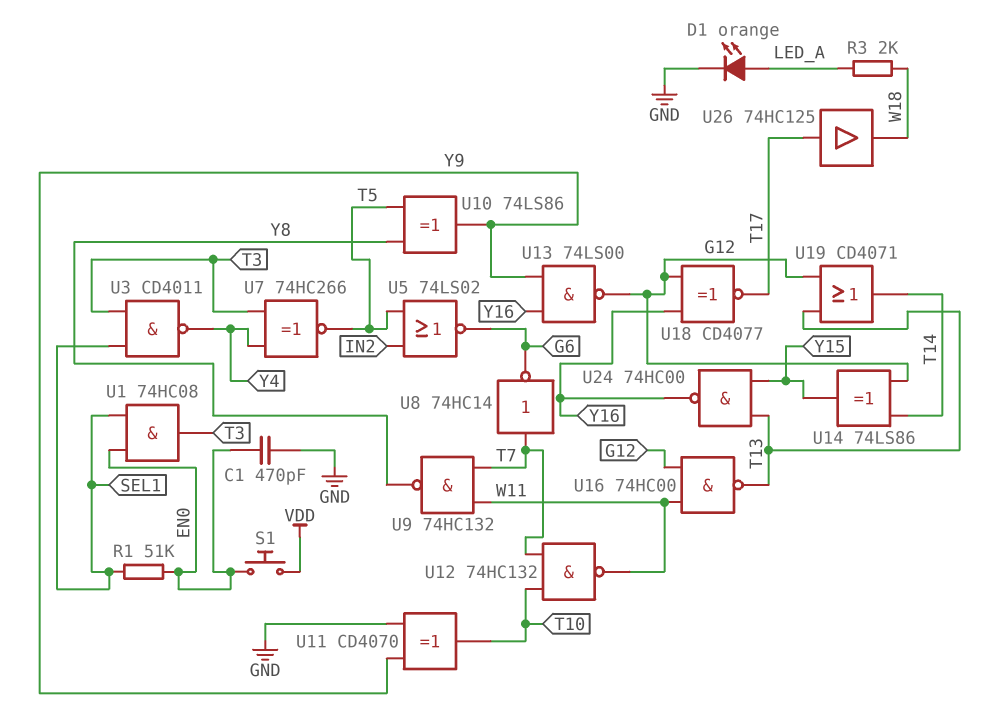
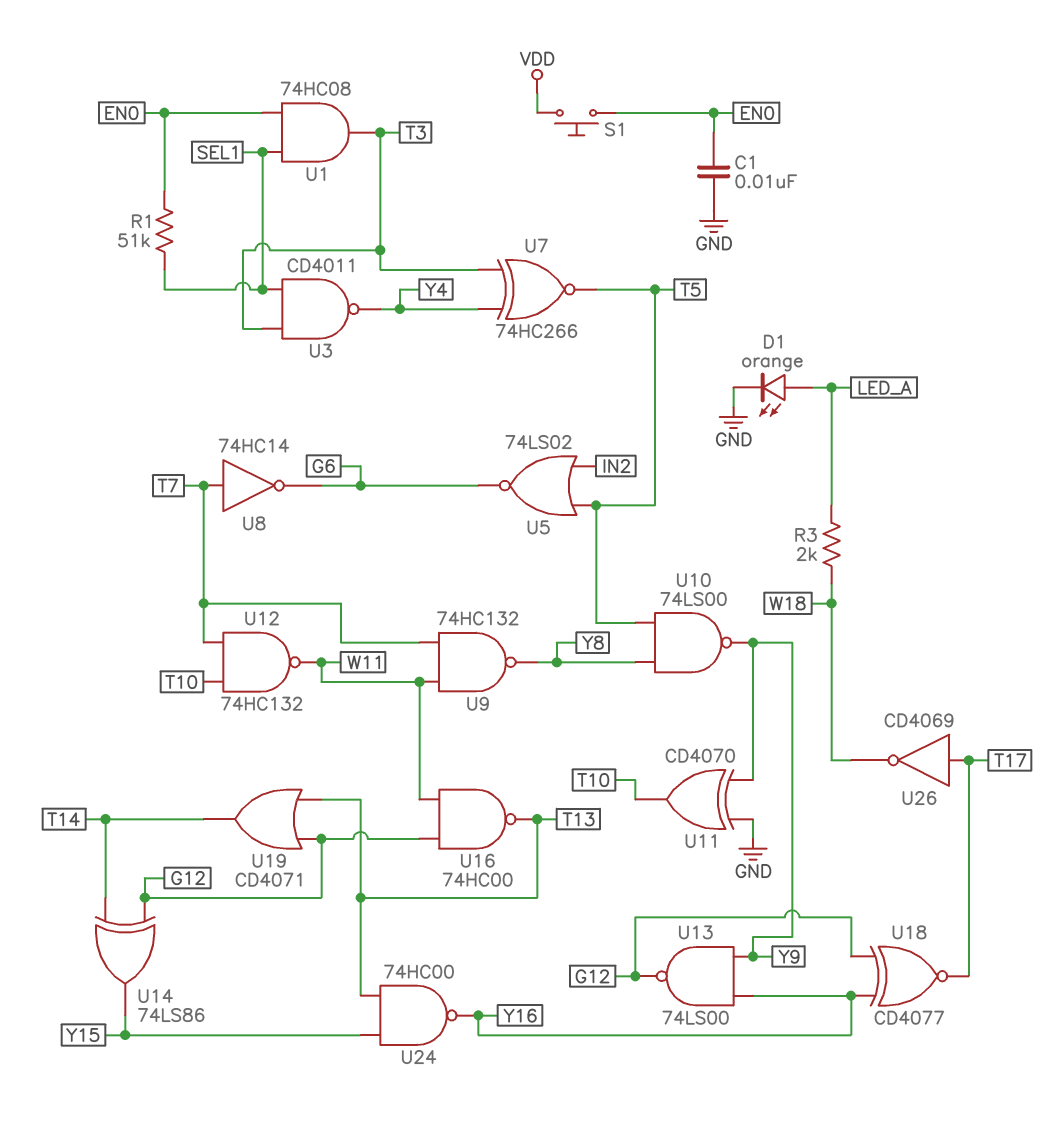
C1: 470pF (EN0, GND) -> 10nF (EN0, GND)
U10: XOR 74LS86 (in T5, in Y8, out Y9) -> NAND 74LS00 (in T5, in Y8, out Y9)
U26: buffer 74HC125 (in T17, out W18) -> NOT CD4069 (in T17, out W18)

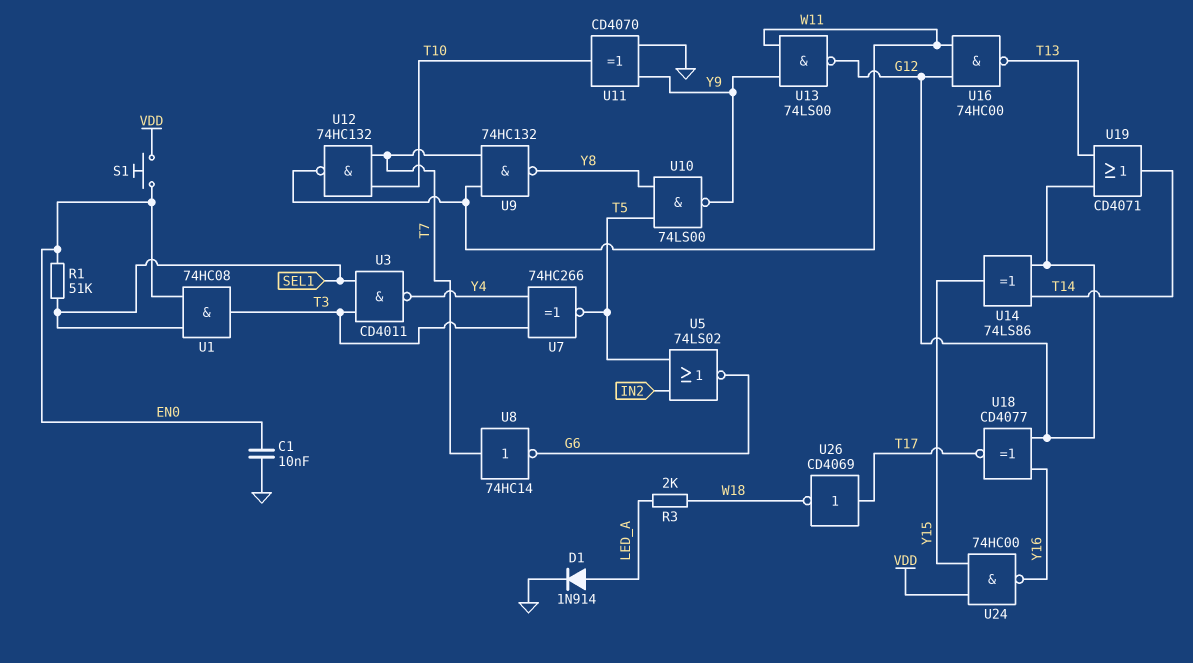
D1: LED orange (A LED_A, K GND) -> diode 1N914 (A LED_A, K GND)
U13: NAND 74LS00 (in Y9, in Y16, out G12) -> NAND 74LS00 (in W11, in Y9, out G12)
U24: NAND 74HC00 (in T13, in Y15, out Y16) -> NAND 74HC00 (in VDD, in Y15, out Y16)

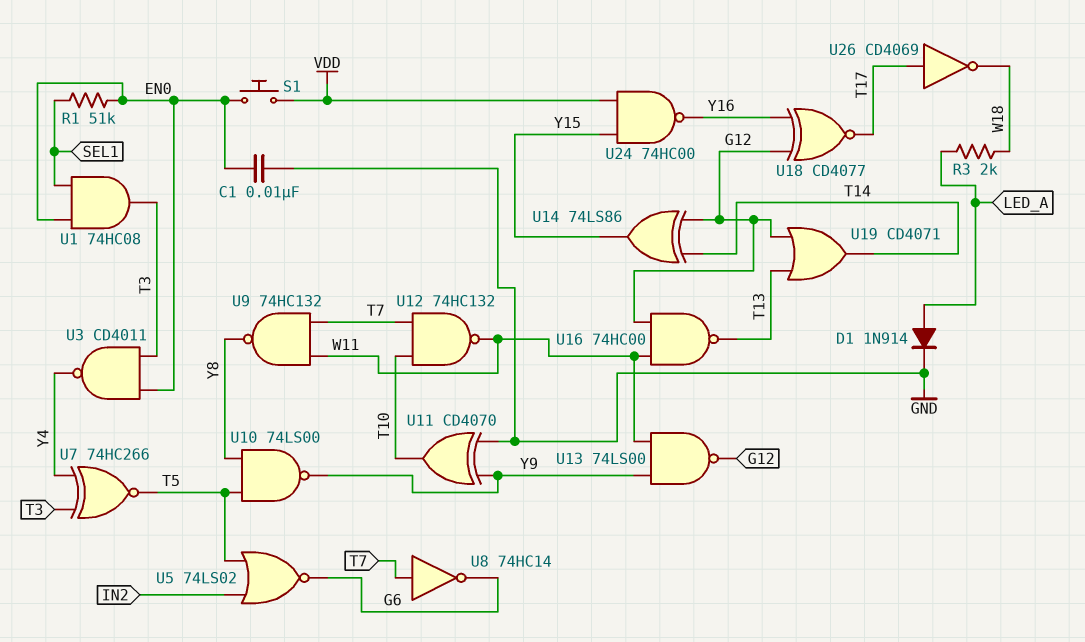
U3: NAND CD4011 (in SEL1, in T3, out Y4) -> NAND CD4011 (in EN0, in T3, out Y4)

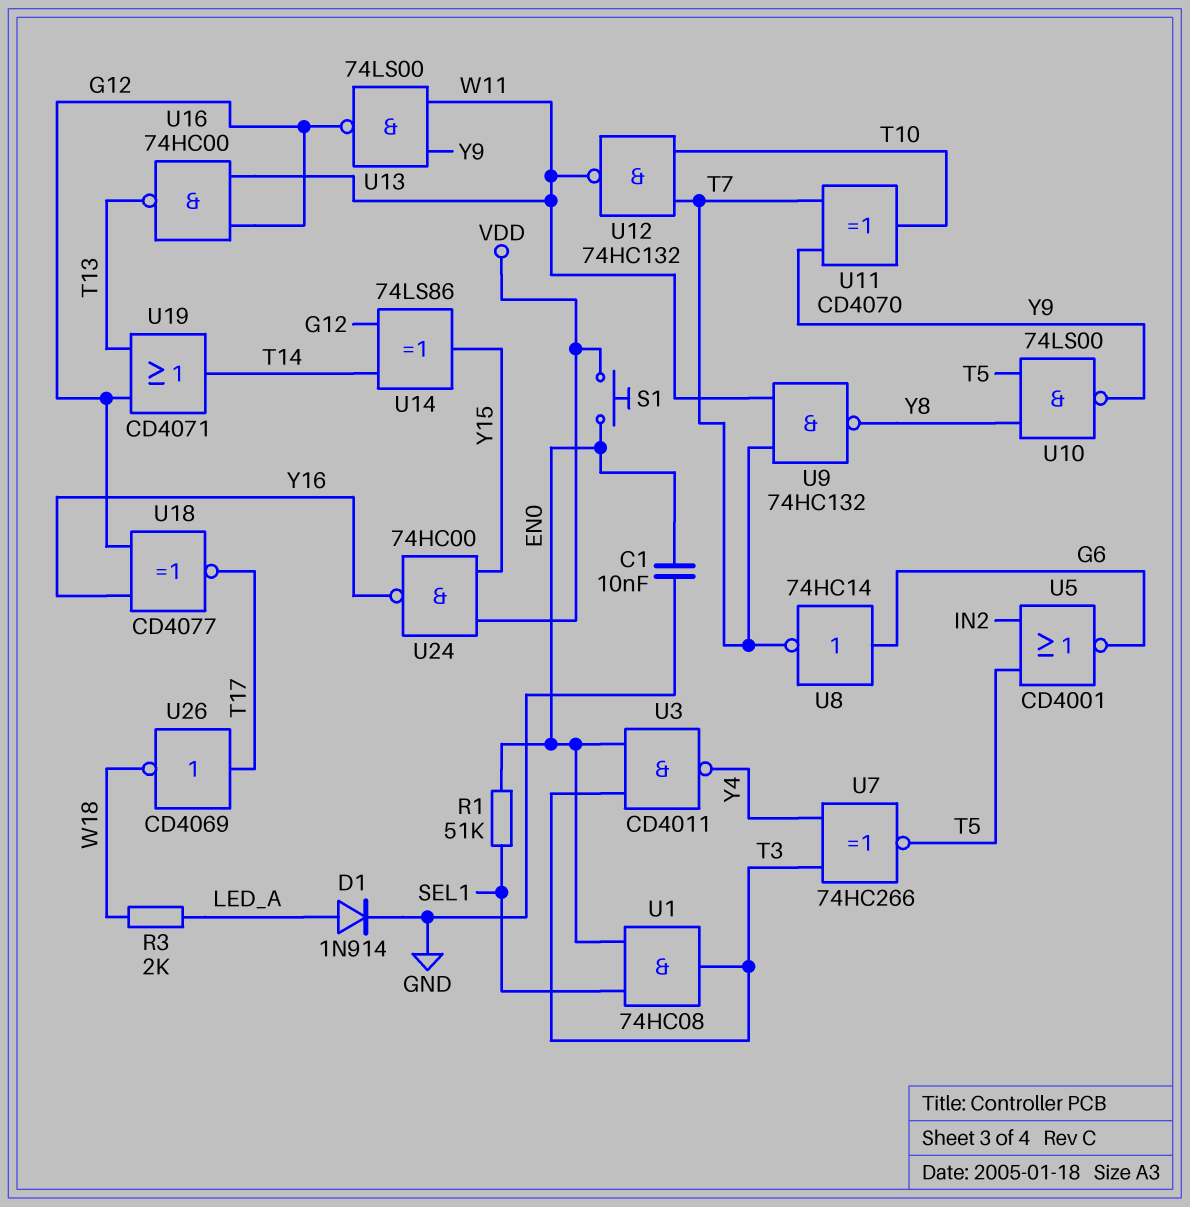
U5: NOR 74LS02 (in IN2, in T5, out G6) -> NOR CD4001 (in IN2, in T5, out G6)
U8: NOT 74HC14 (in T7, out G6) -> NOT 74HC14 (in G6, out T7)
U11: XOR CD4070 (in GND, in Y9, out T10) -> XOR CD4070 (in T7, in Y9, out T10)

